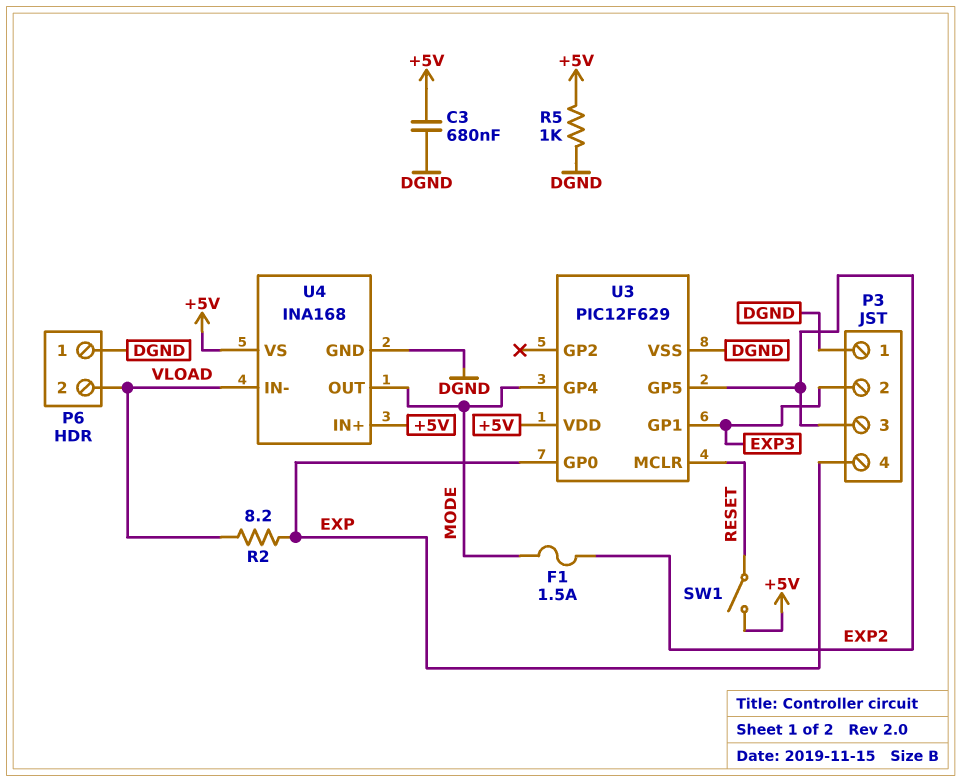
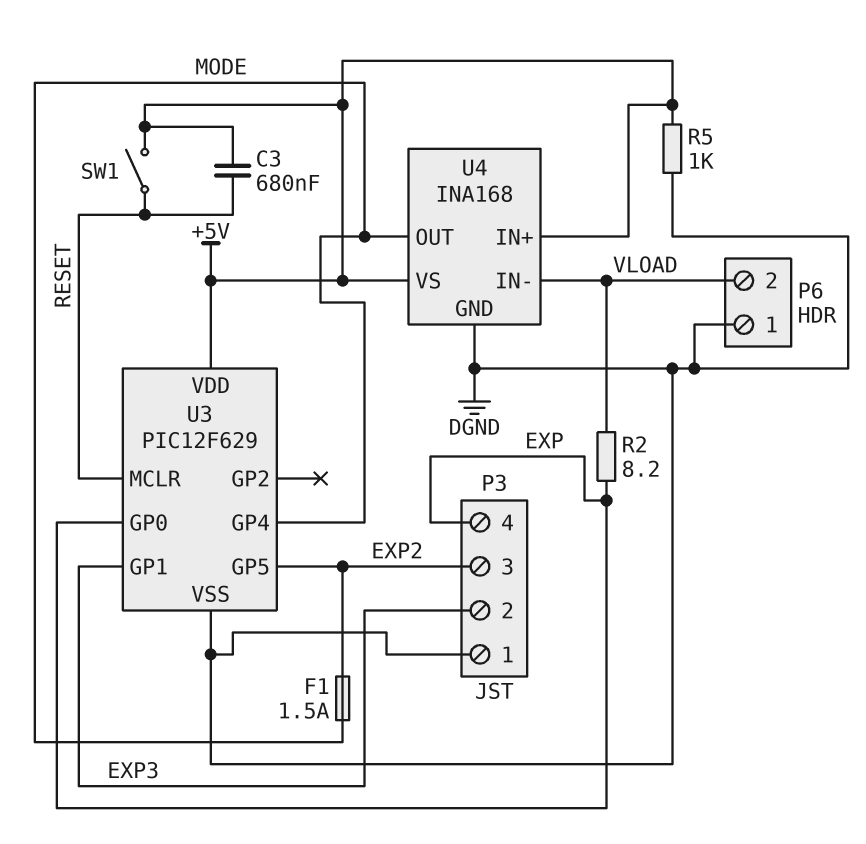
C3: 680nF (+5V, DGND) -> 680nF (+5V, RESET)

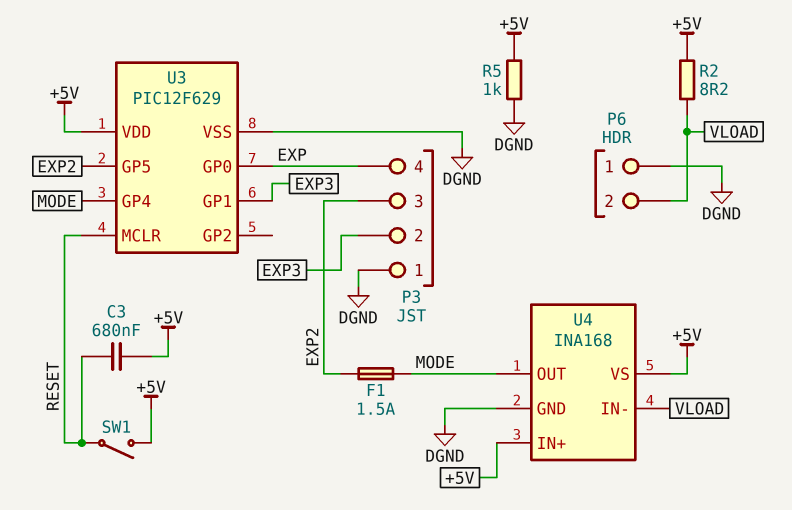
R2: 8.2 (EXP, VLOAD) -> 8.2 (+5V, VLOAD)

